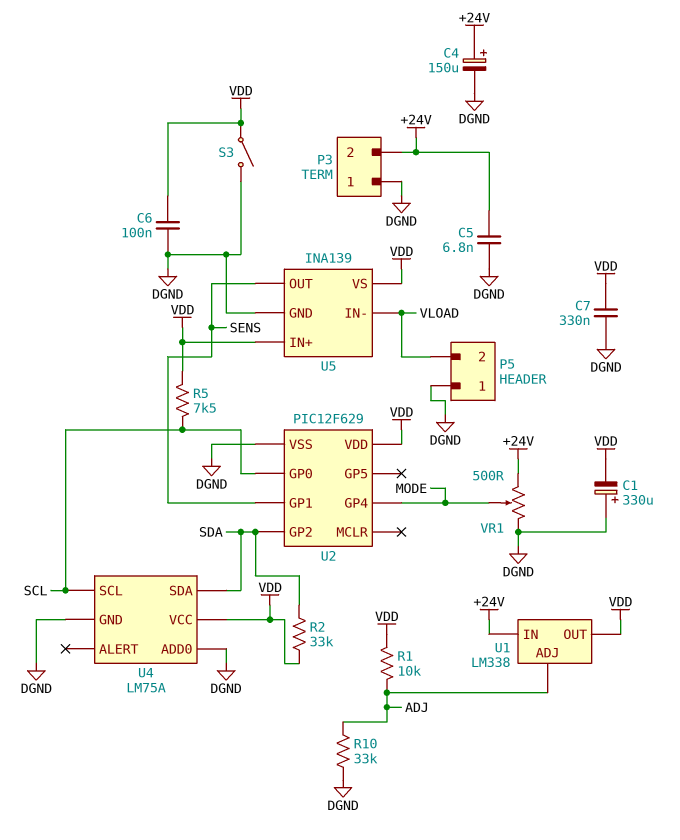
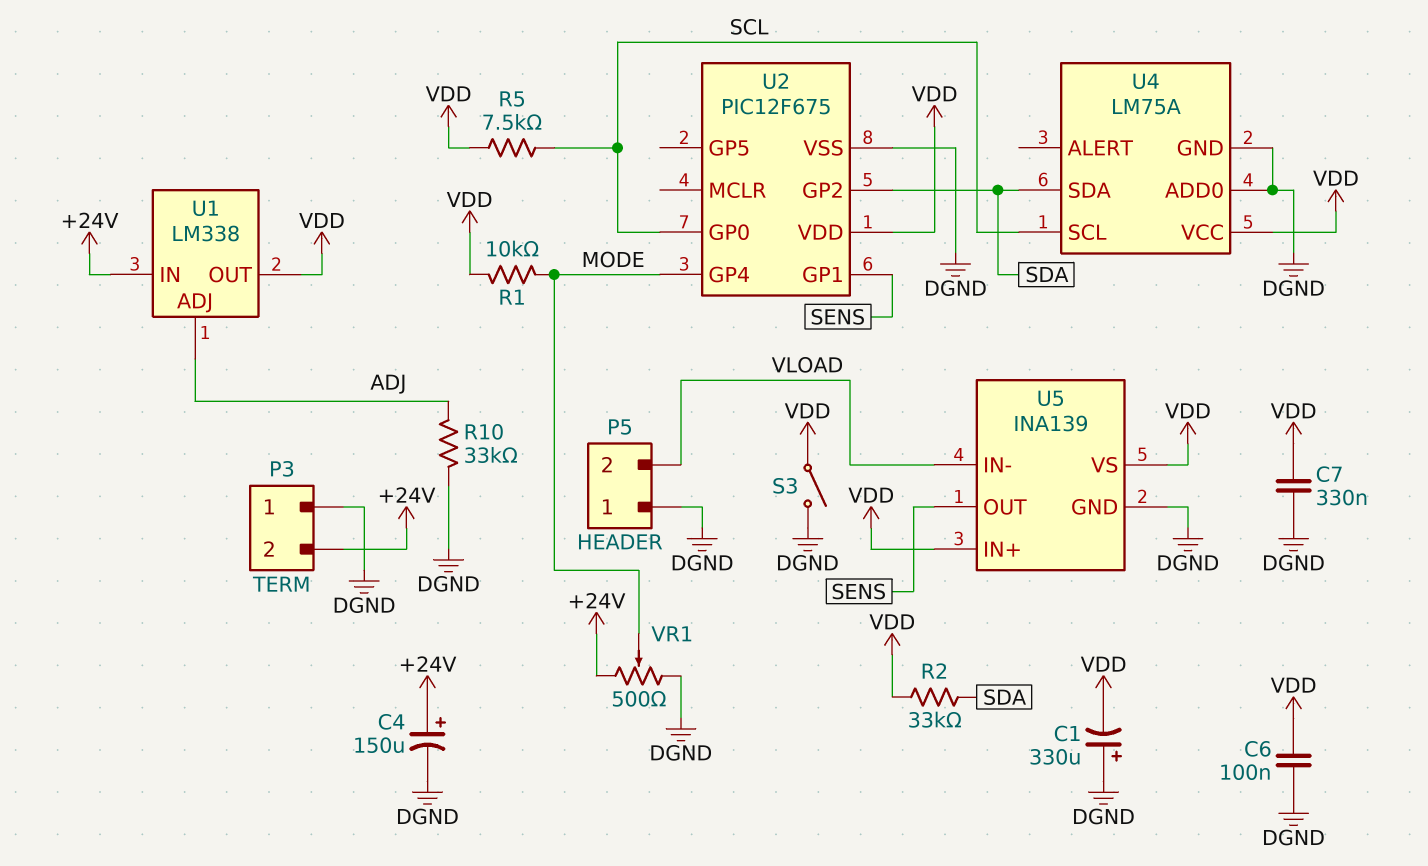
C5: 6.8nF (+24V, DGND) -> none
R1: 10k (ADJ, VDD) -> 10k (MODE, VDD)
U2: PIC12F629 -> PIC12F675

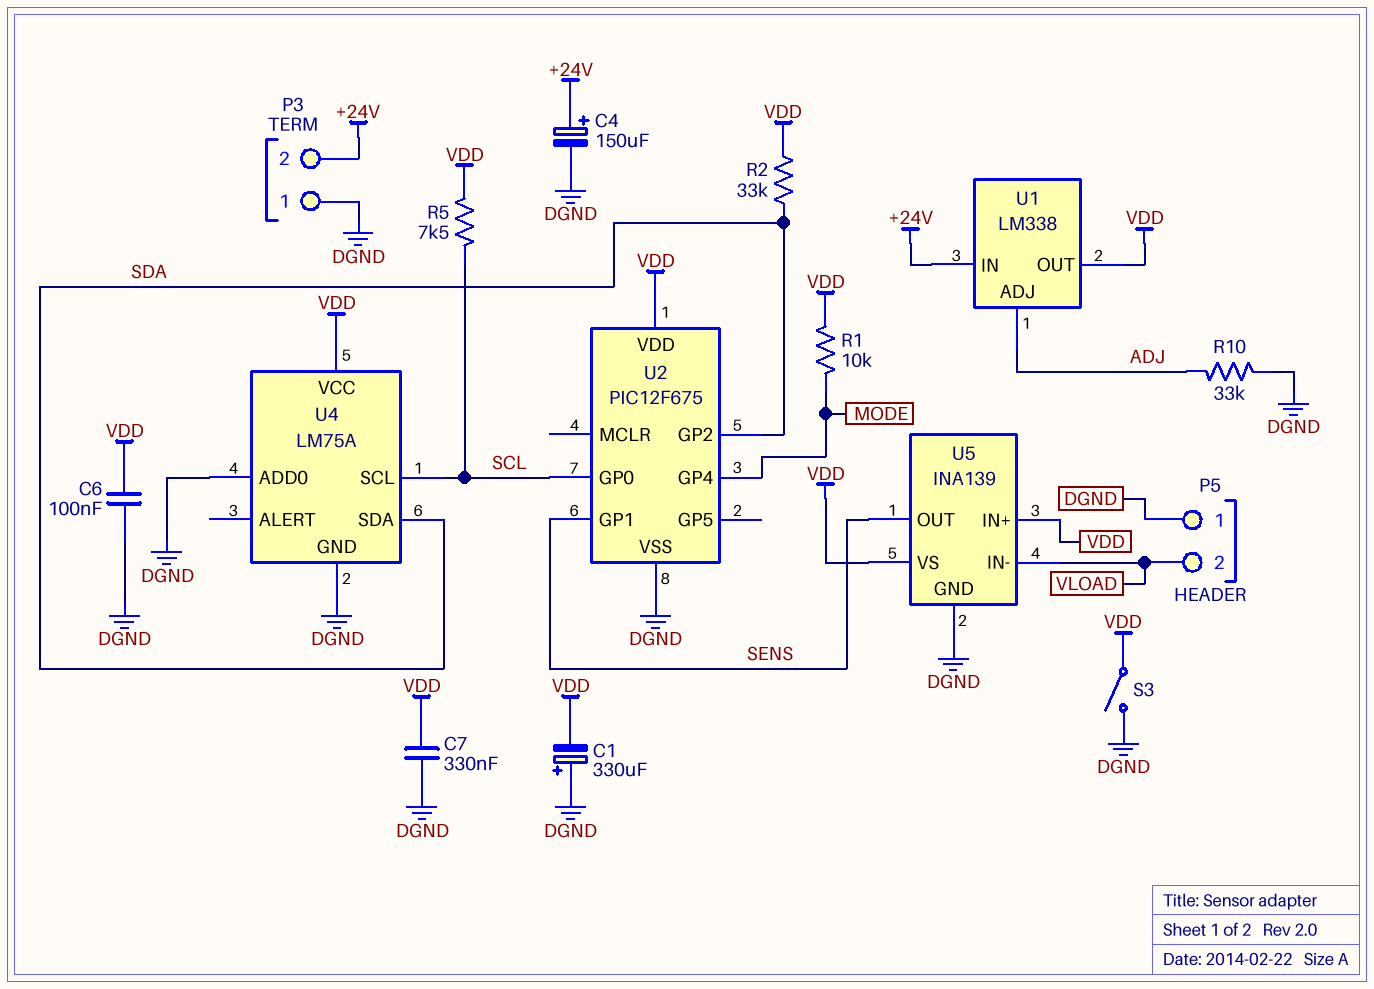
VR1: 500 (+24V, DGND, wiper MODE) -> none

